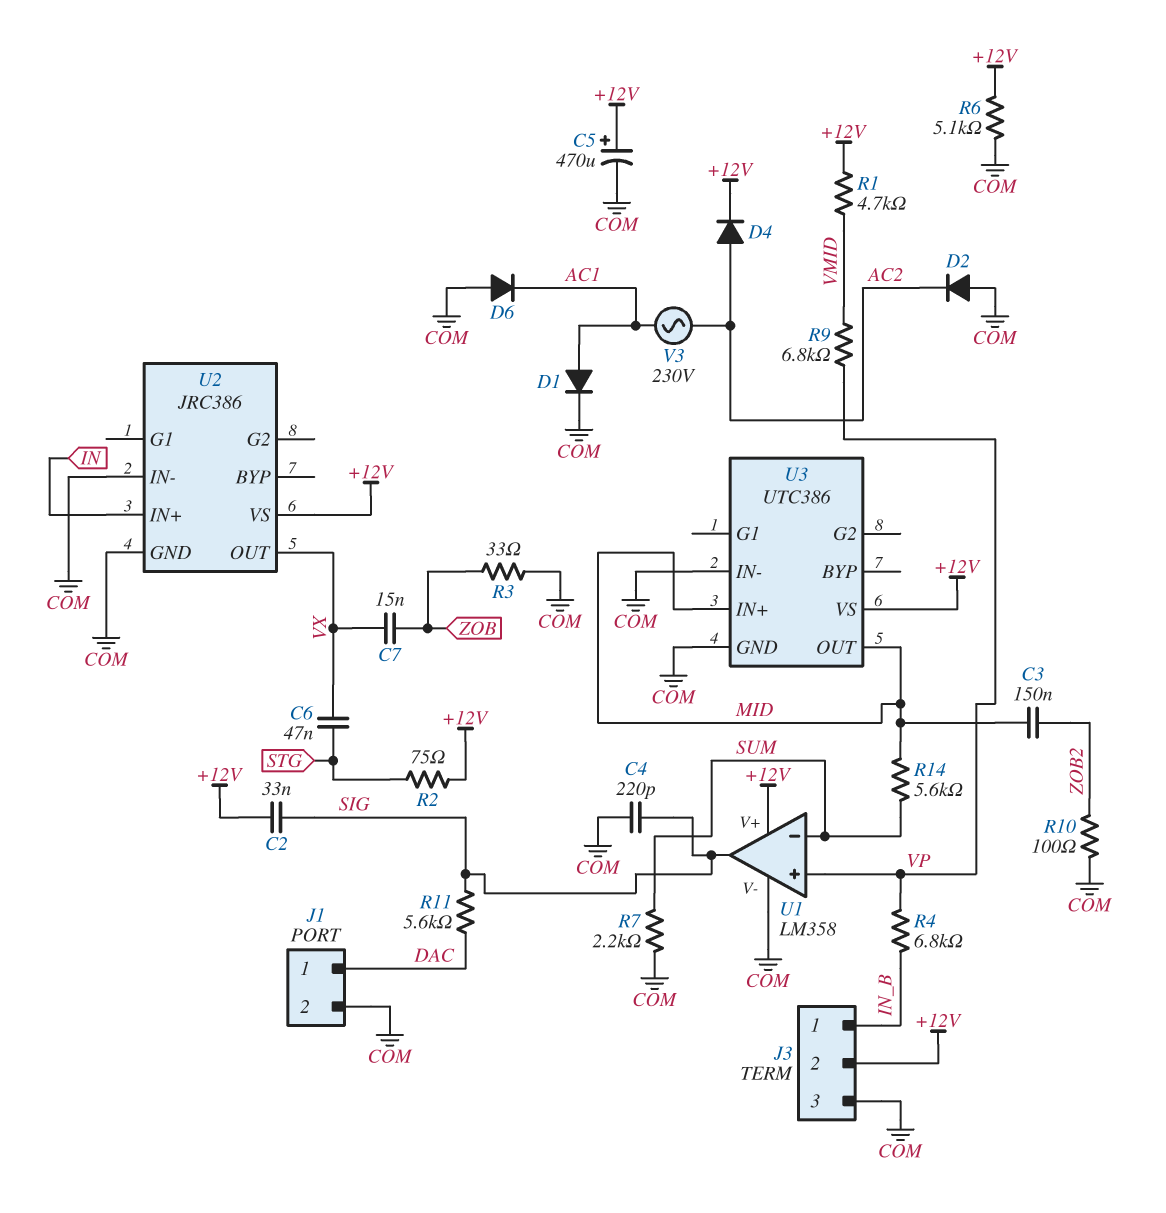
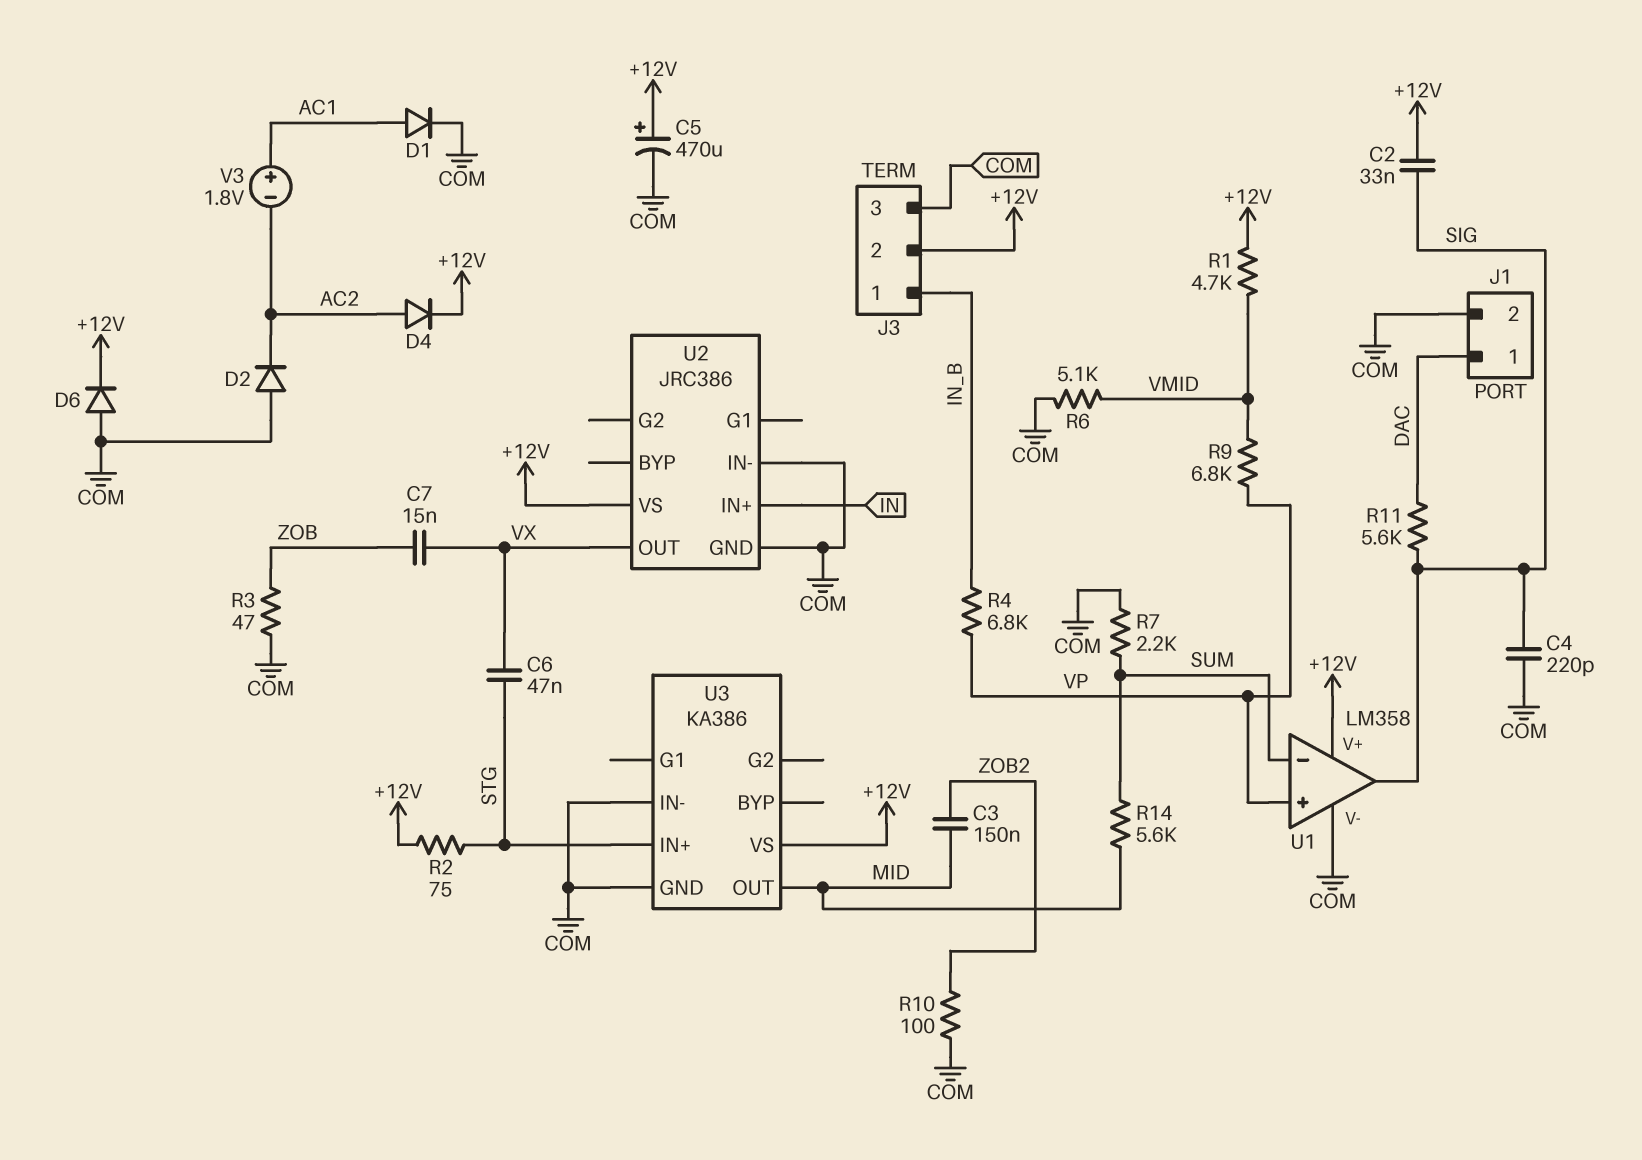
D6: diode (A COM, K AC1) -> diode (A COM, K +12V)
R3: 33 (COM, ZOB) -> 47 (COM, ZOB)
R6: 5.1k (+12V, COM) -> 5.1k (COM, VMID)
U3: UTC386 -> KA386
U3 pin IN+: MID -> STG
V3: AC 230V (AC1, AC2) -> 1.8V (plus AC1, minus AC2)

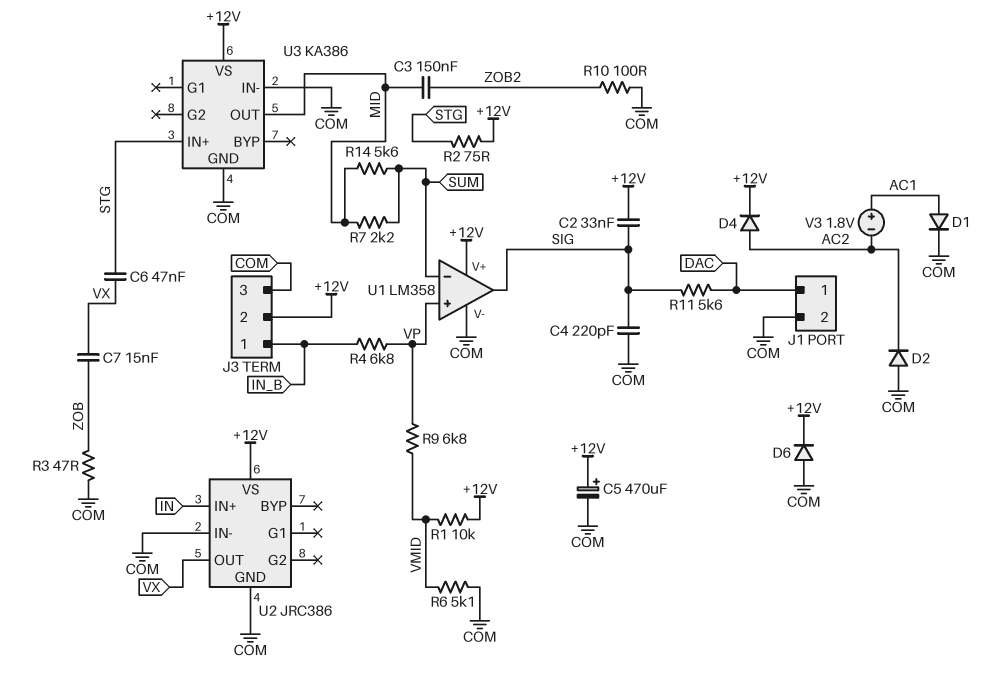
R1: 4.7k (+12V, VMID) -> 10k (+12V, VMID)
R7: 2.2k (COM, SUM) -> 2.2k (MID, SUM)

